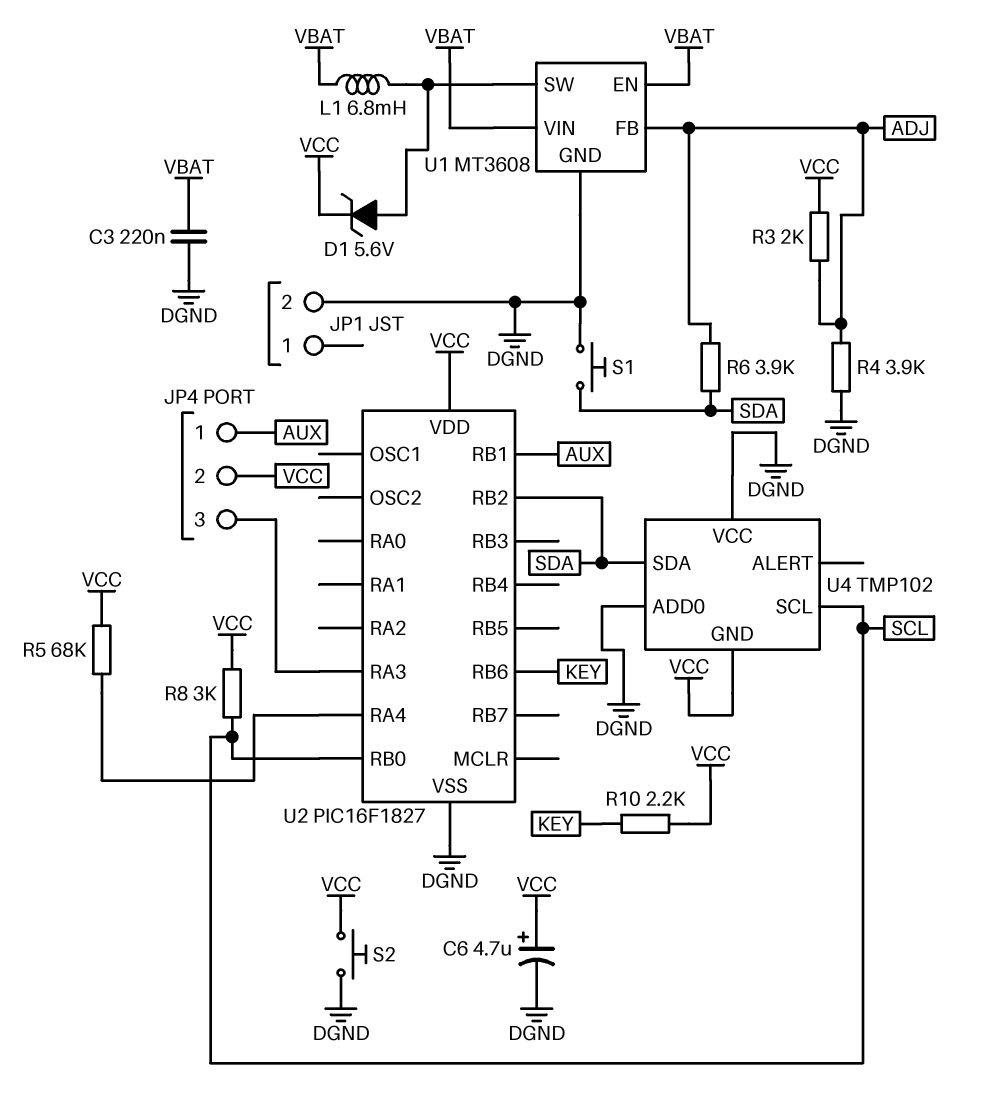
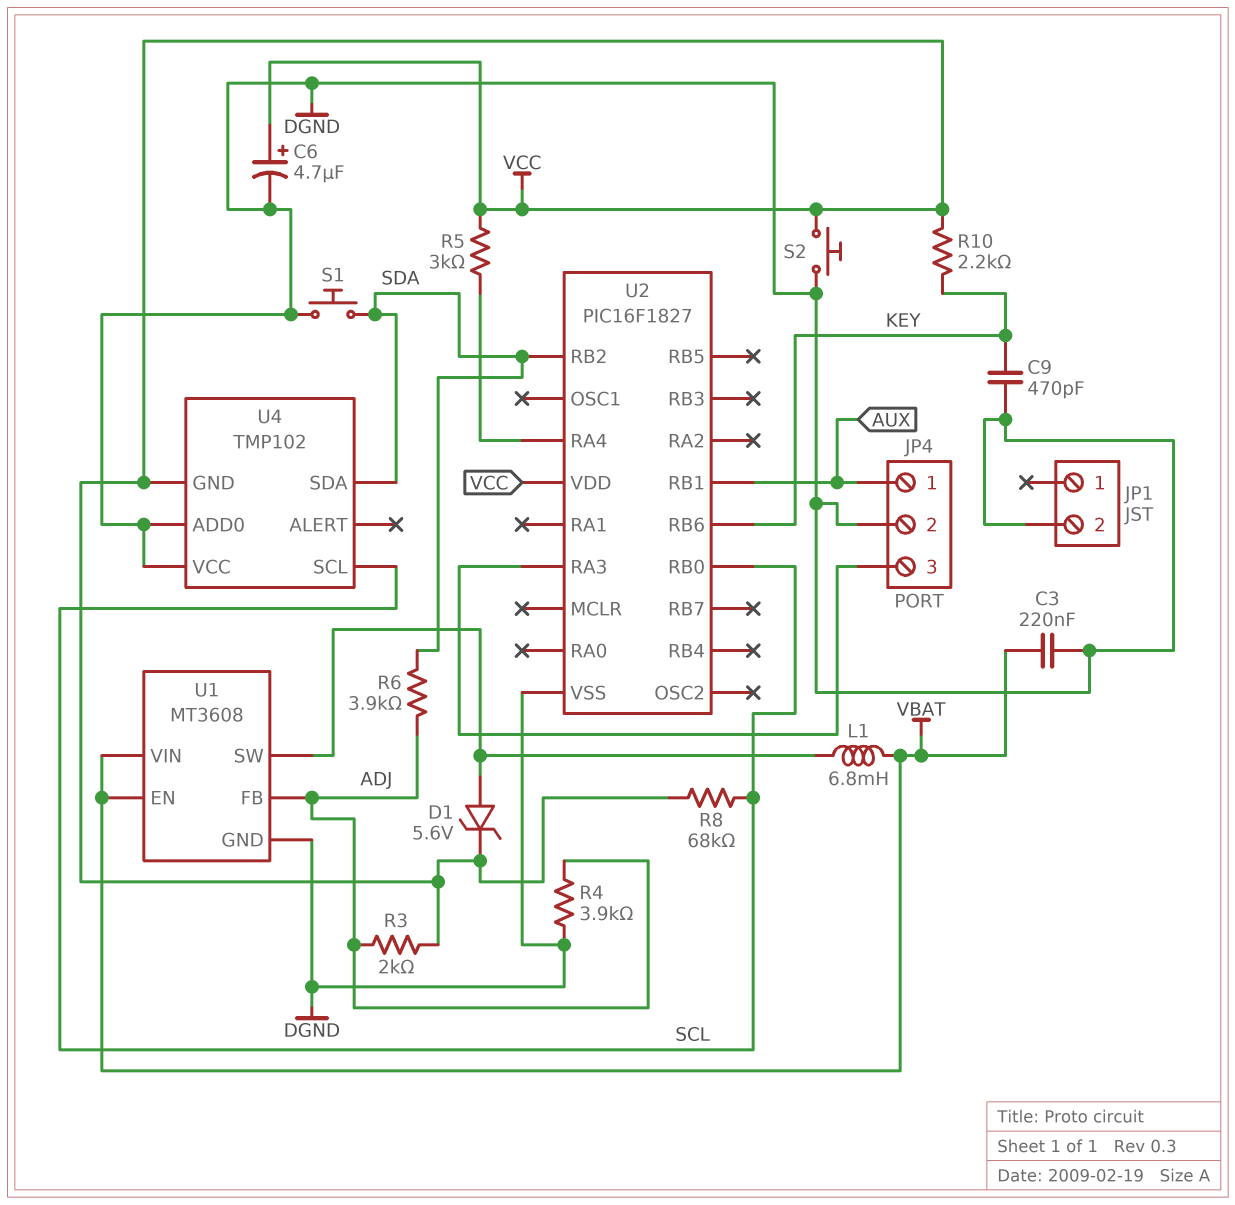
C9: none -> 470pF (DGND, KEY)
JP4 pin 2: VCC -> DGND
R5: 68k (U2/RA4, VCC) -> 3k (U2/RA4, VCC)
R8: 3k (SCL, VCC) -> 68k (SCL, VCC)

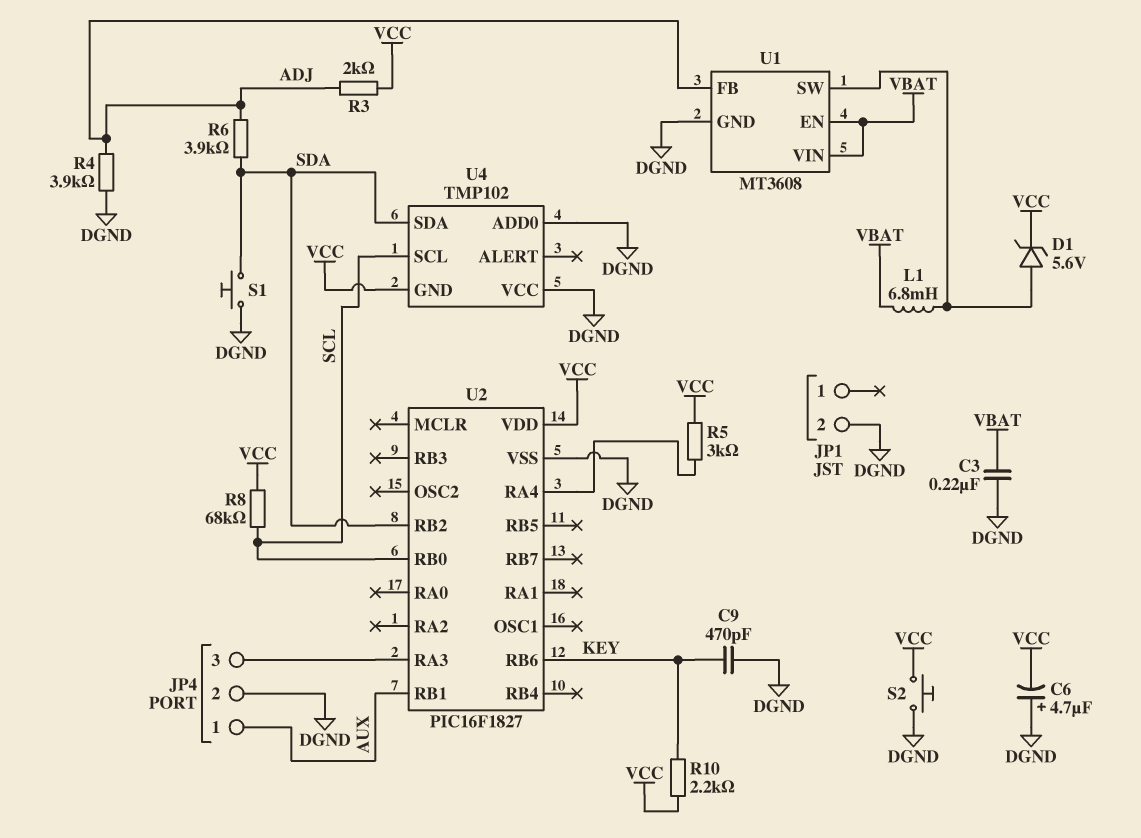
C6: 4.7uF (plus VCC, minus DGND) -> 4.7uF (plus DGND, minus VCC)

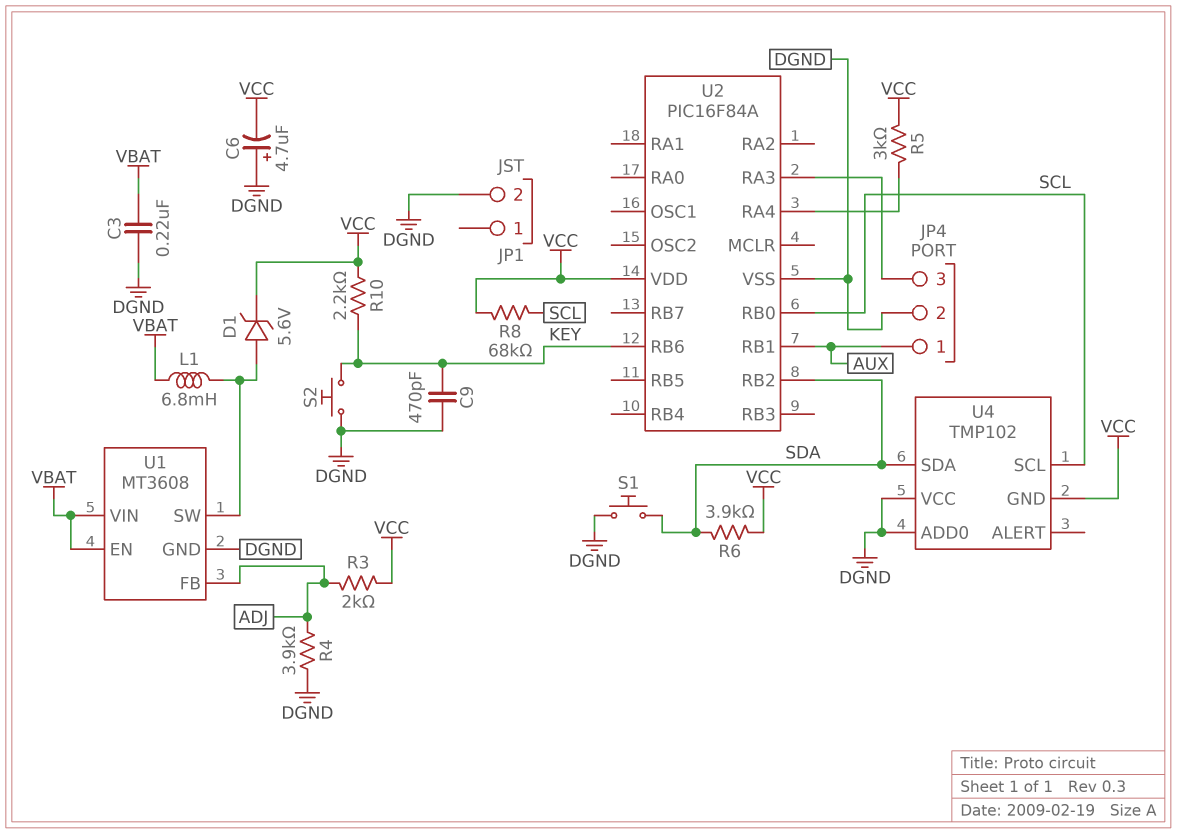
R6: 3.9k (ADJ, SDA) -> 3.9k (SDA, VCC)
S2: button (DGND, VCC) -> button (DGND, KEY)
U2: PIC16F1827 -> PIC16F84A

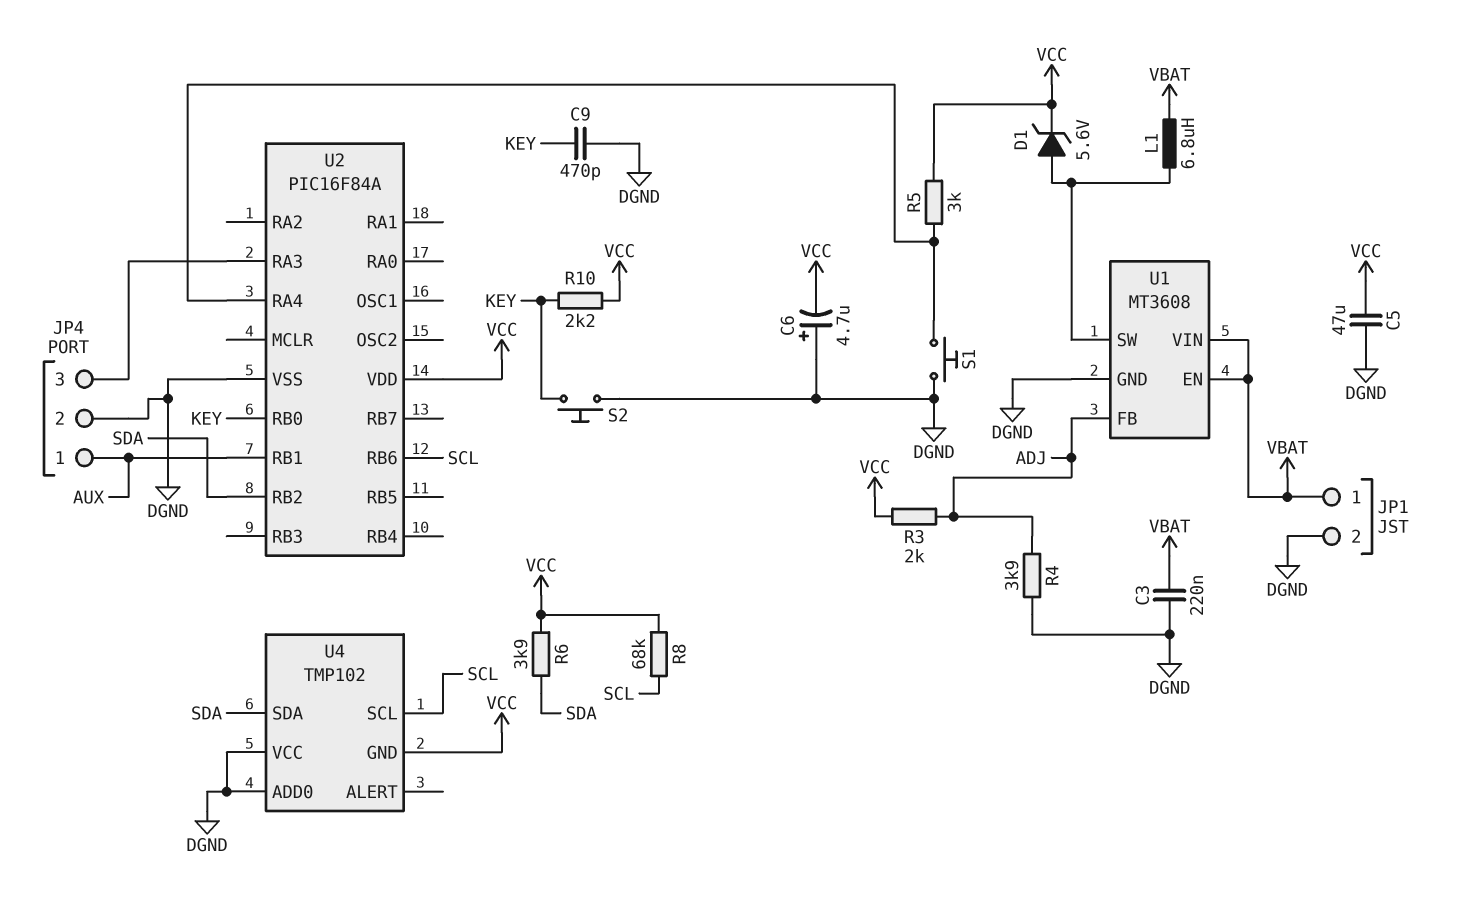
C5: none -> 47uF (DGND, VCC)
JP1 pin 1: none -> VBAT
L1: 6.8mH (U1/SW, VBAT) -> 6.8uH (U1/SW, VBAT)
S1: button (DGND, SDA) -> button (DGND, U2/RA4)
U2 pin RB0: SCL -> KEY
U2 pin RB6: KEY -> SCL

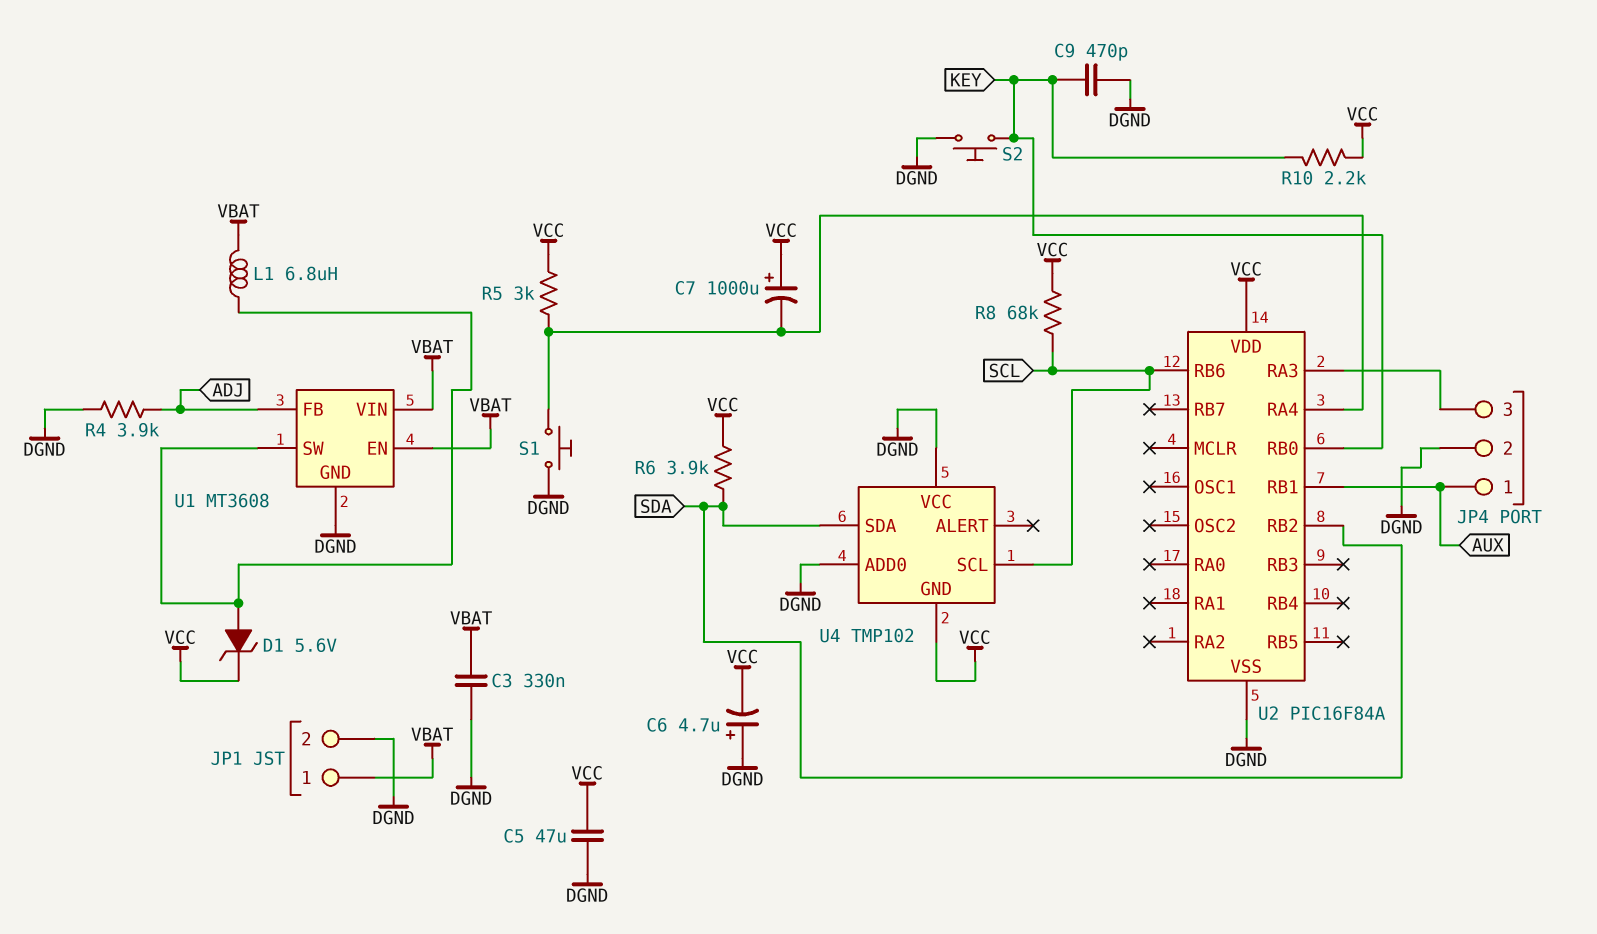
C3: 220nF (DGND, VBAT) -> 330nF (DGND, VBAT)
C7: none -> 1000uF (plus VCC, minus U2/RA4)
R3: 2k (ADJ, VCC) -> none

